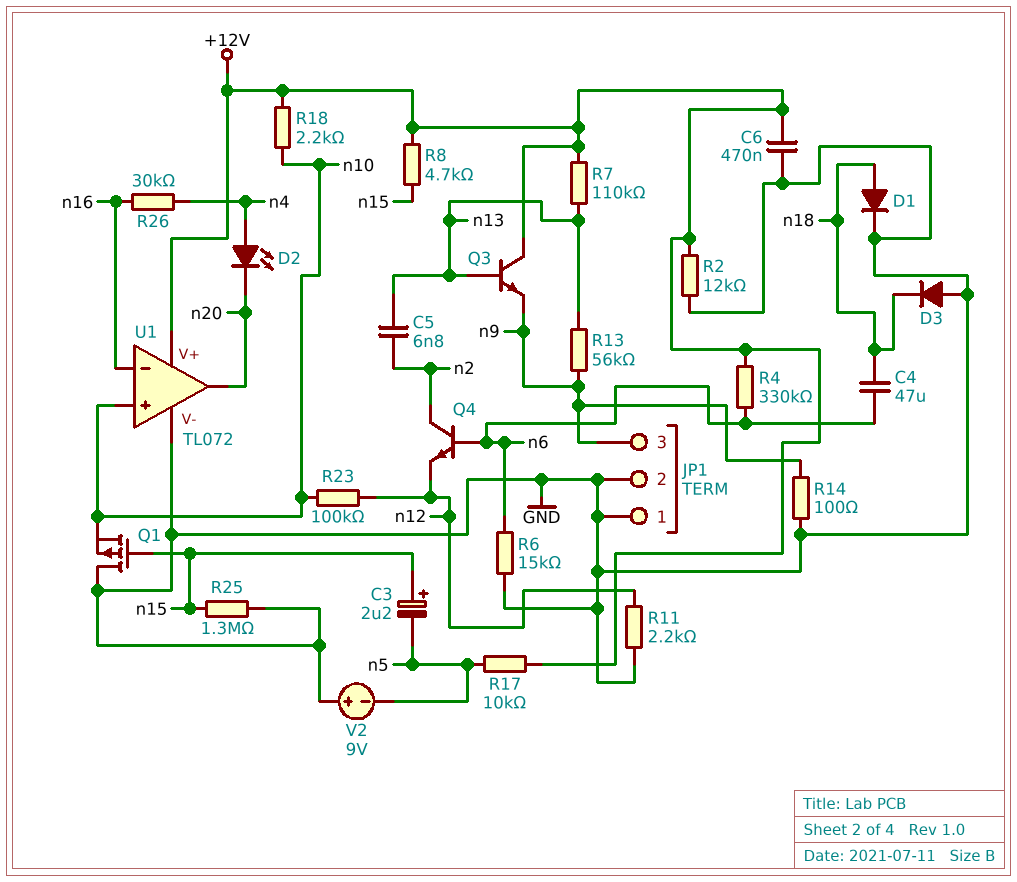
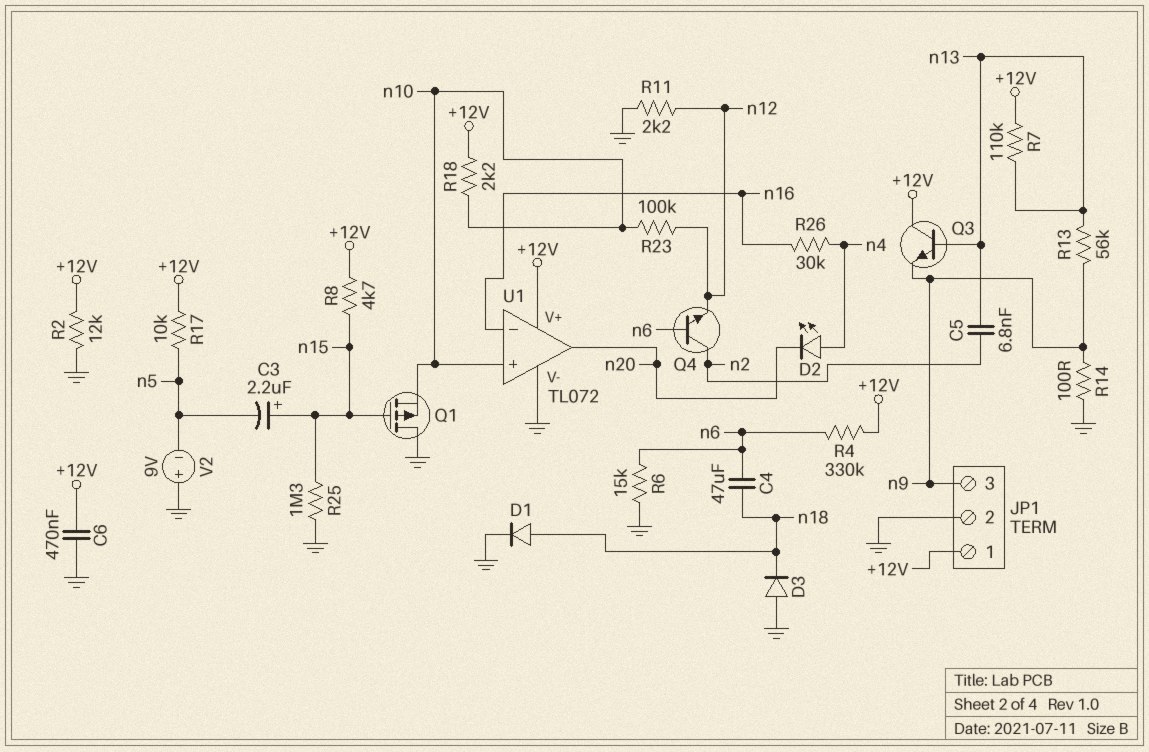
JP1 pin 1: GND -> +12V

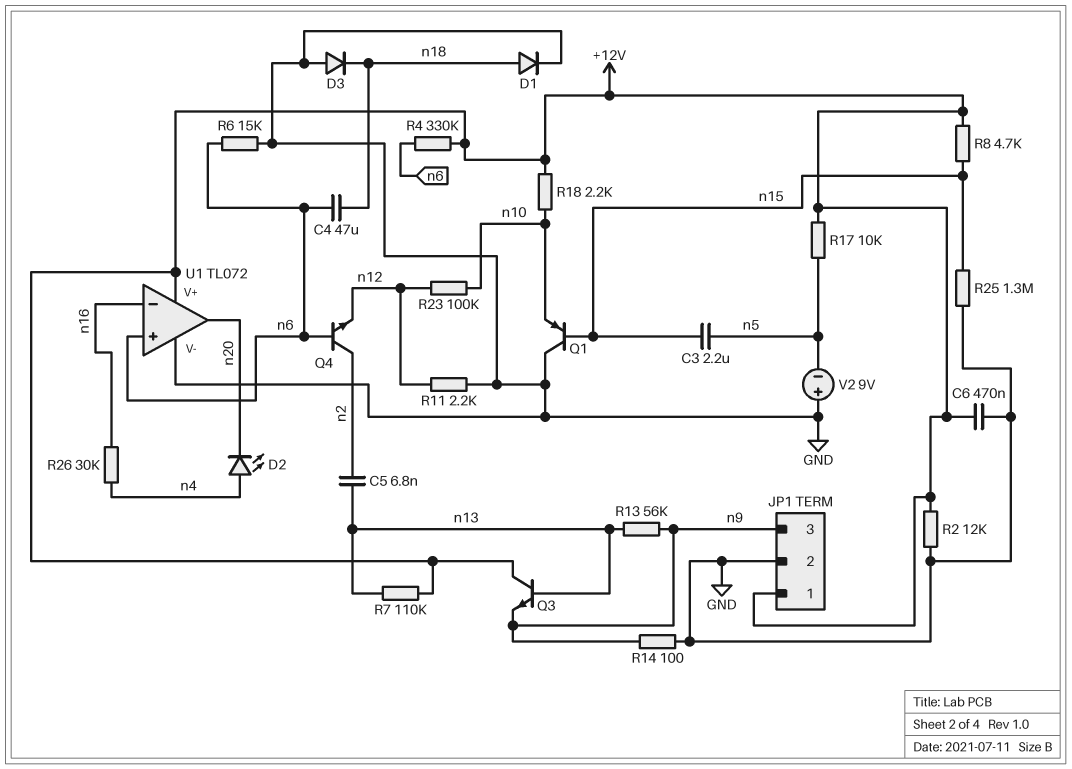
C3: 2.2uF (plus n15, minus n5) -> 2.2uF (n5, n15)
Q1: PMOS (G n15, D GND, S n10) -> PNP (B n15, C GND, E n10)
U1 pin in+: n10 -> n6

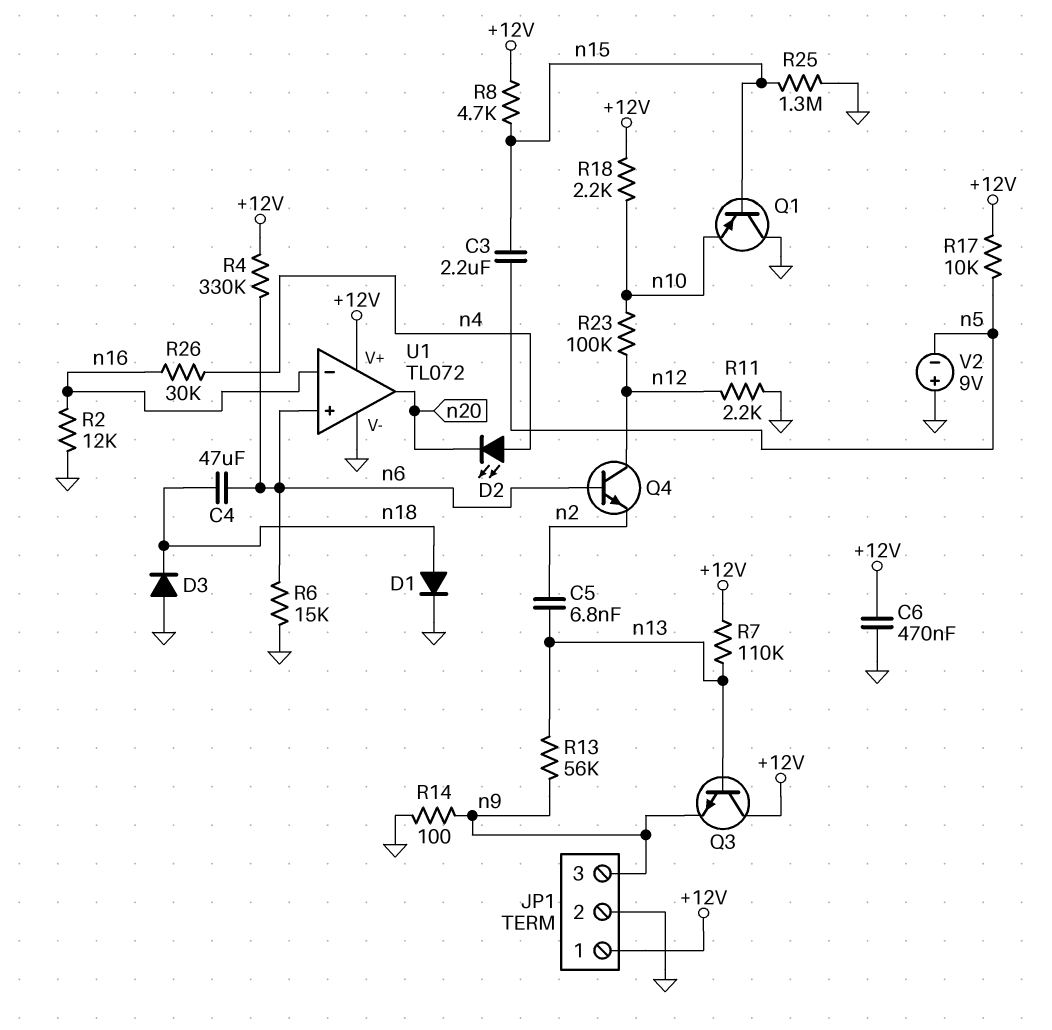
Q4: NPN (B n6, C n2, E n12) -> NPN (B n6, C n12, E n2)
R2: 12k (+12V, GND) -> 12k (GND, n16)

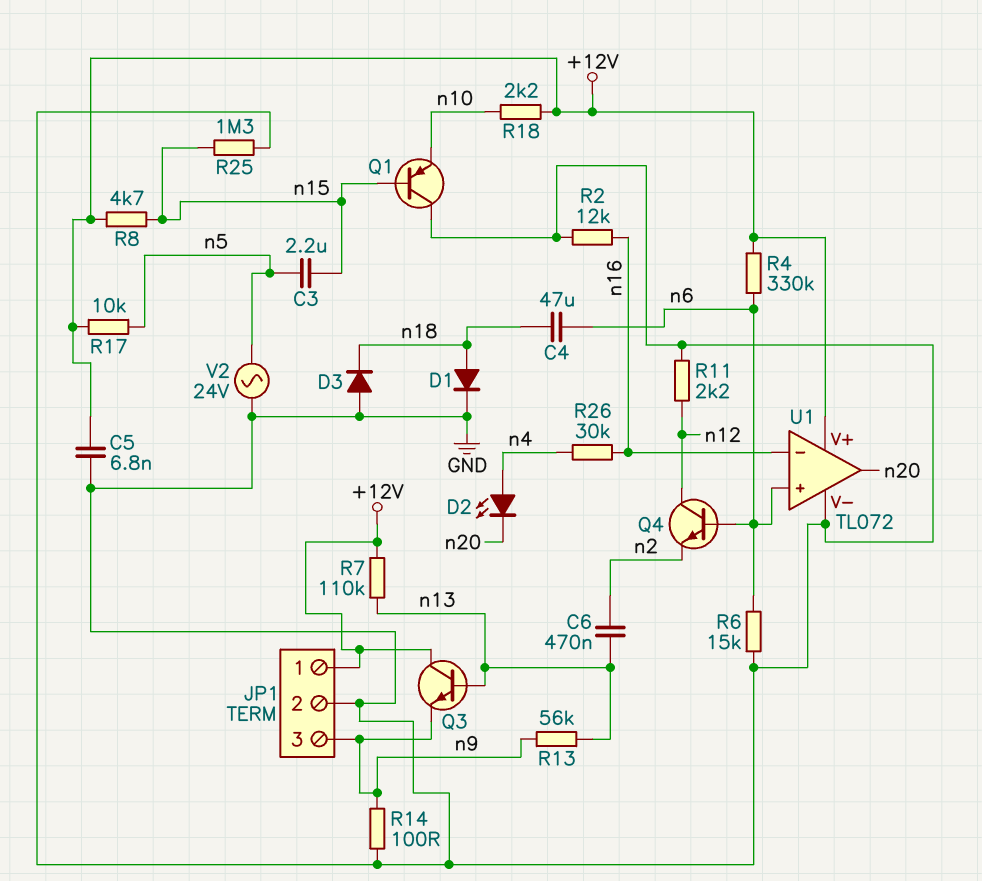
C5: 6.8nF (n2, n13) -> 6.8nF (+12V, GND)
C6: 470nF (+12V, GND) -> 470nF (n2, n13)
R23: 100k (n10, n12) -> none
V2: 9V (plus GND, minus n5) -> AC 24V (GND, n5)

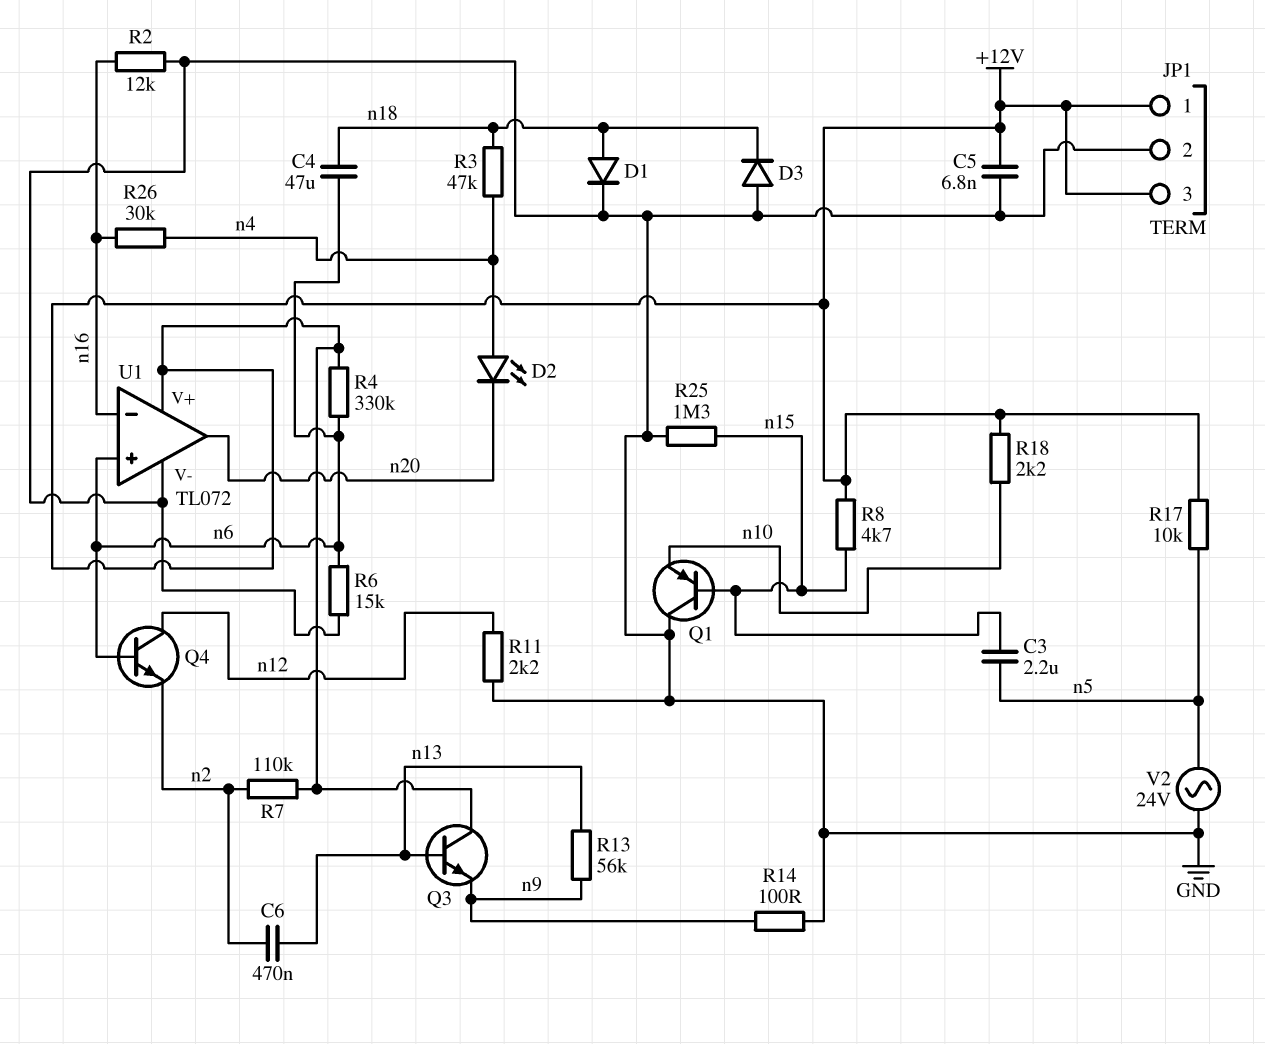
JP1 pin 3: n9 -> +12V
R3: none -> 47k (n4, n18)
R7: 110k (+12V, n13) -> 110k (+12V, n2)

